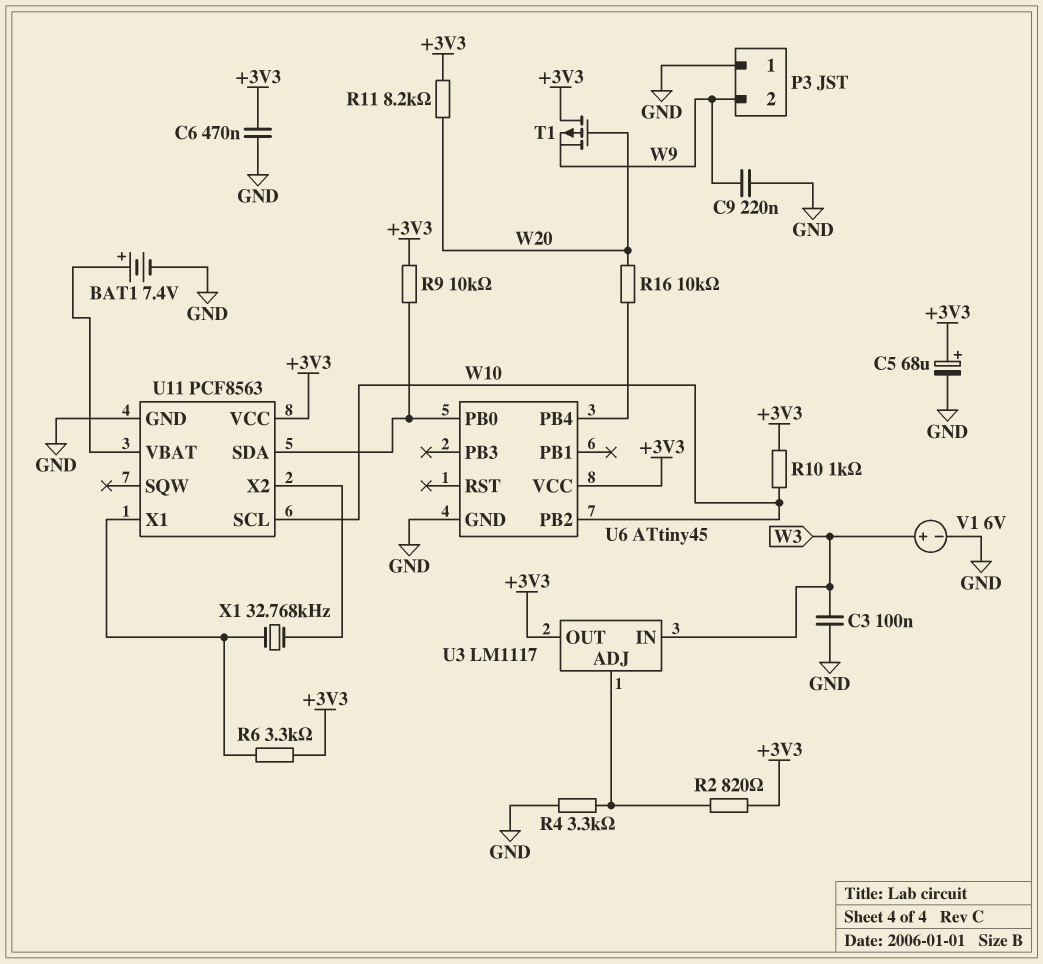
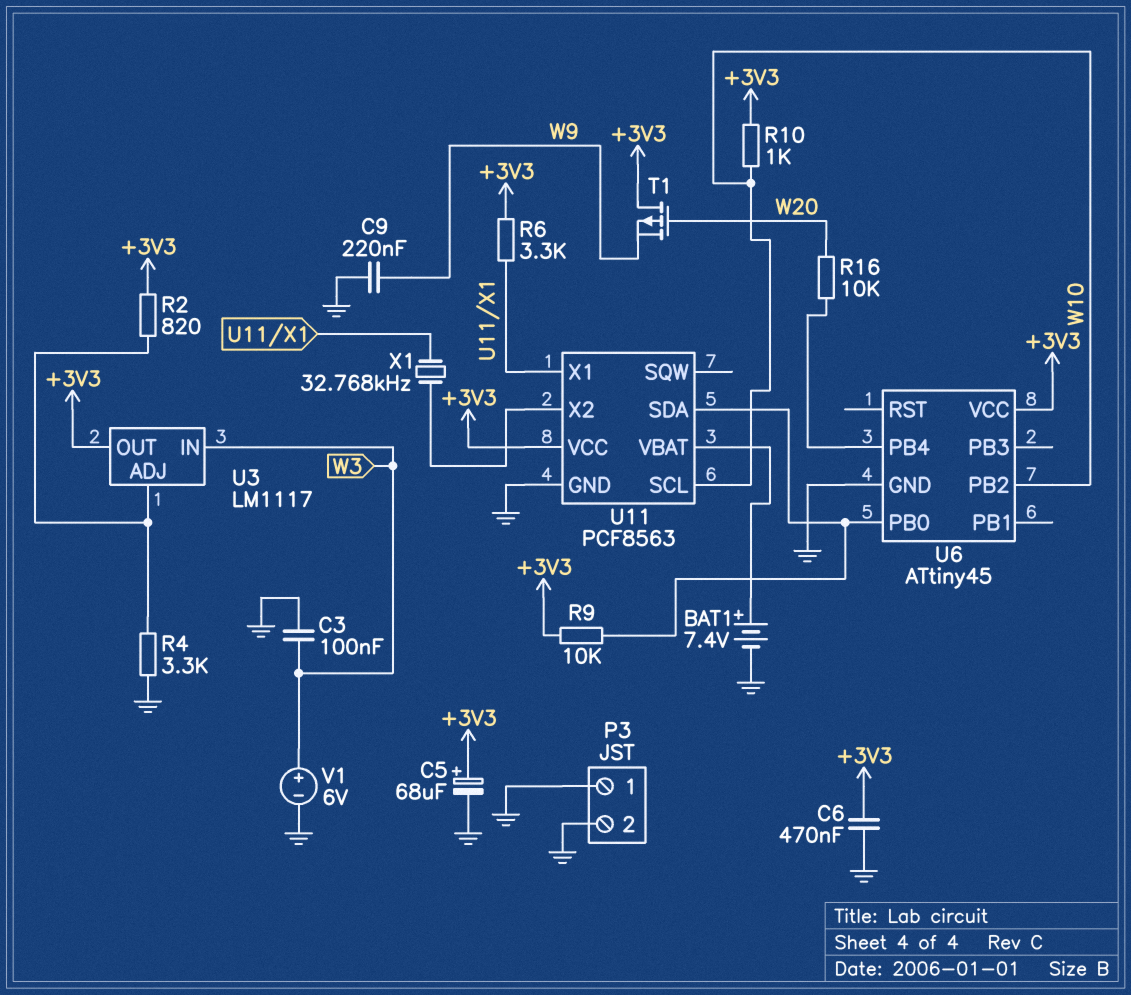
P3 pin 2: W9 -> GND
R11: 8.2k (+3V3, W20) -> none

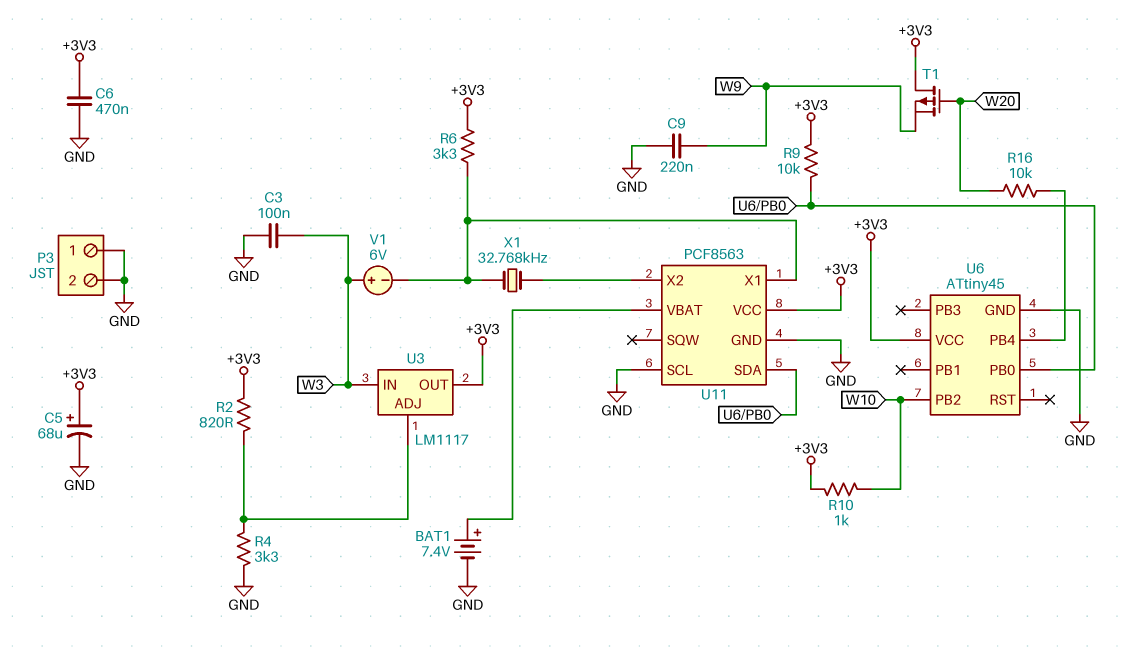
U11 pin SCL: W10 -> GND
V1: 6V (plus W3, minus GND) -> 6V (plus W3, minus U11/X1)

